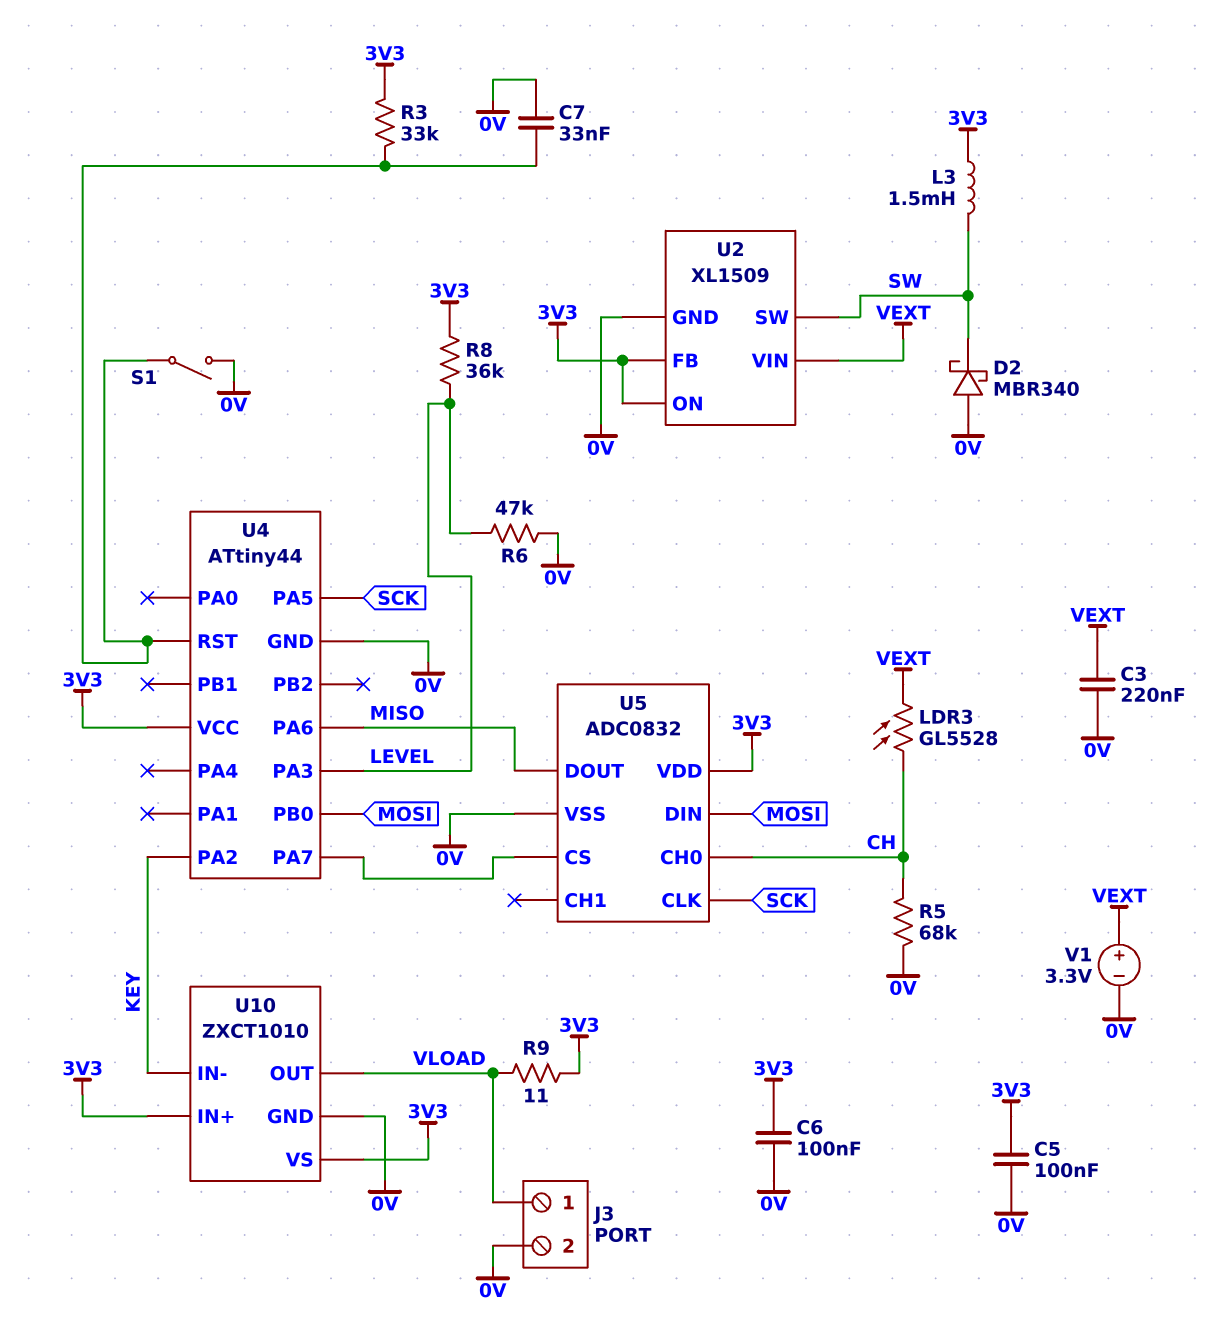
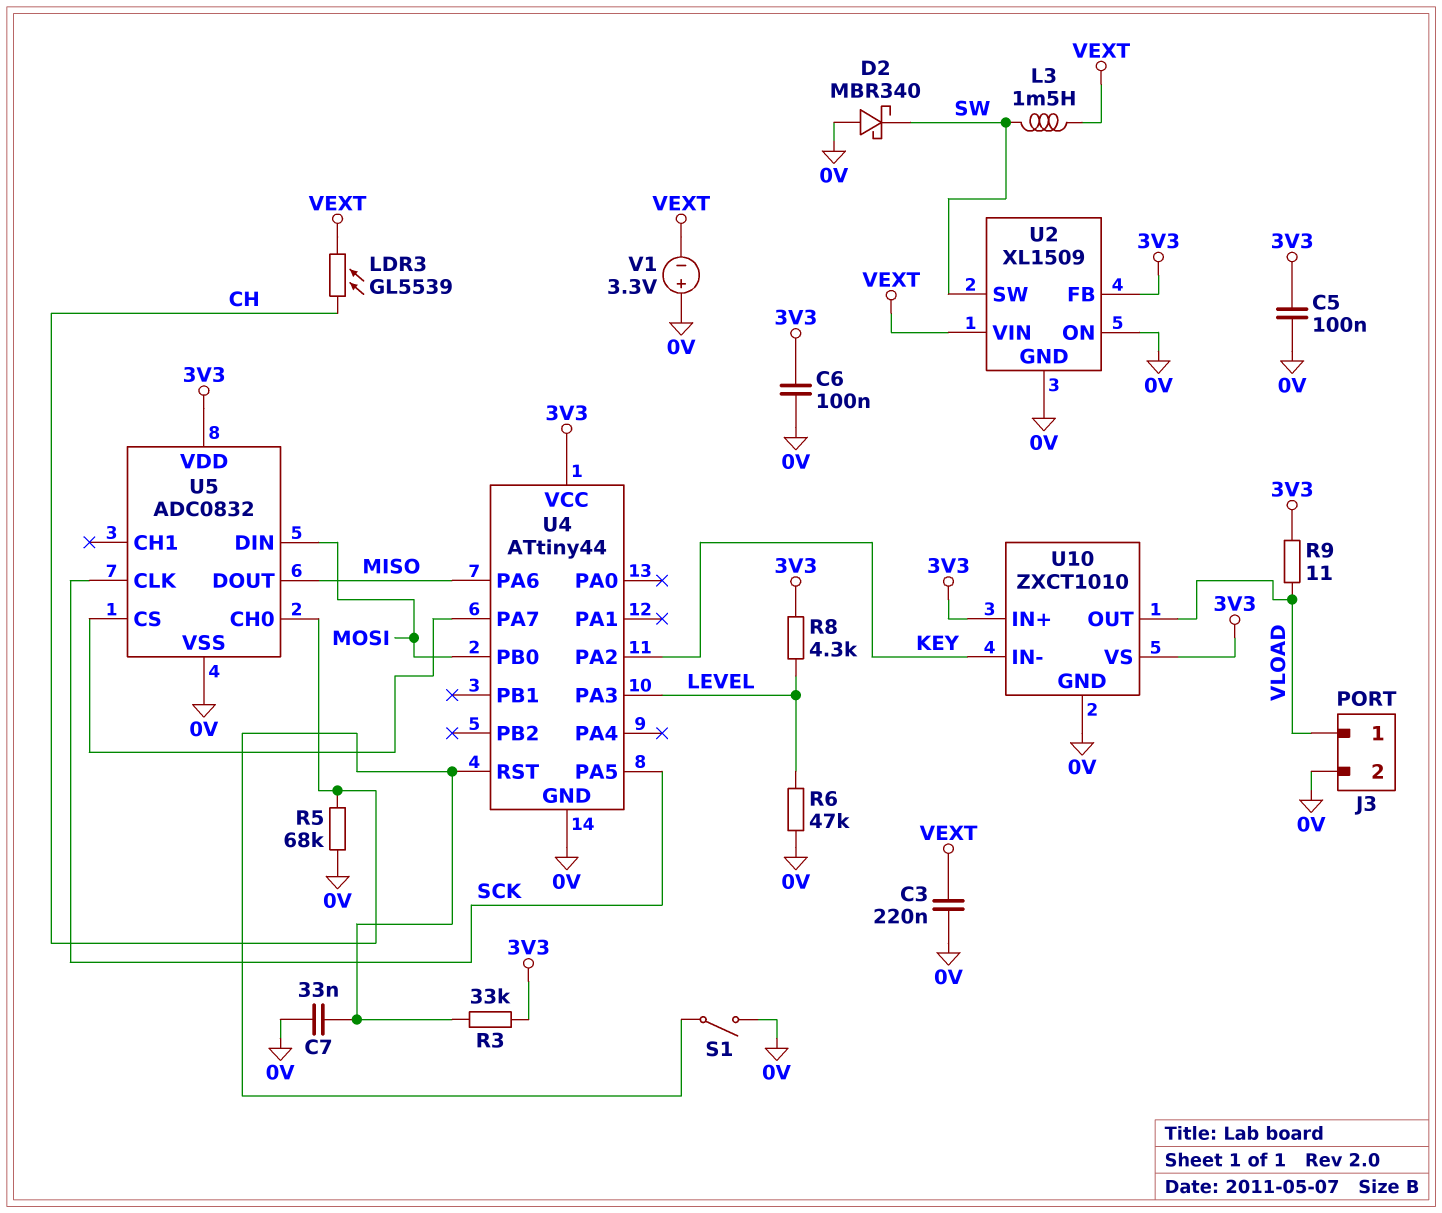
L3: 1.5mH (3V3, SW) -> 1.5mH (SW, VEXT)
LDR3: GL5528 (CH, VEXT) -> GL5539 (CH, VEXT)
R8: 36k (3V3, LEVEL) -> 4.3k (3V3, LEVEL)
U2 pin ON: 3V3 -> 0V
V1: 3.3V (plus VEXT, minus 0V) -> 3.3V (plus 0V, minus VEXT)

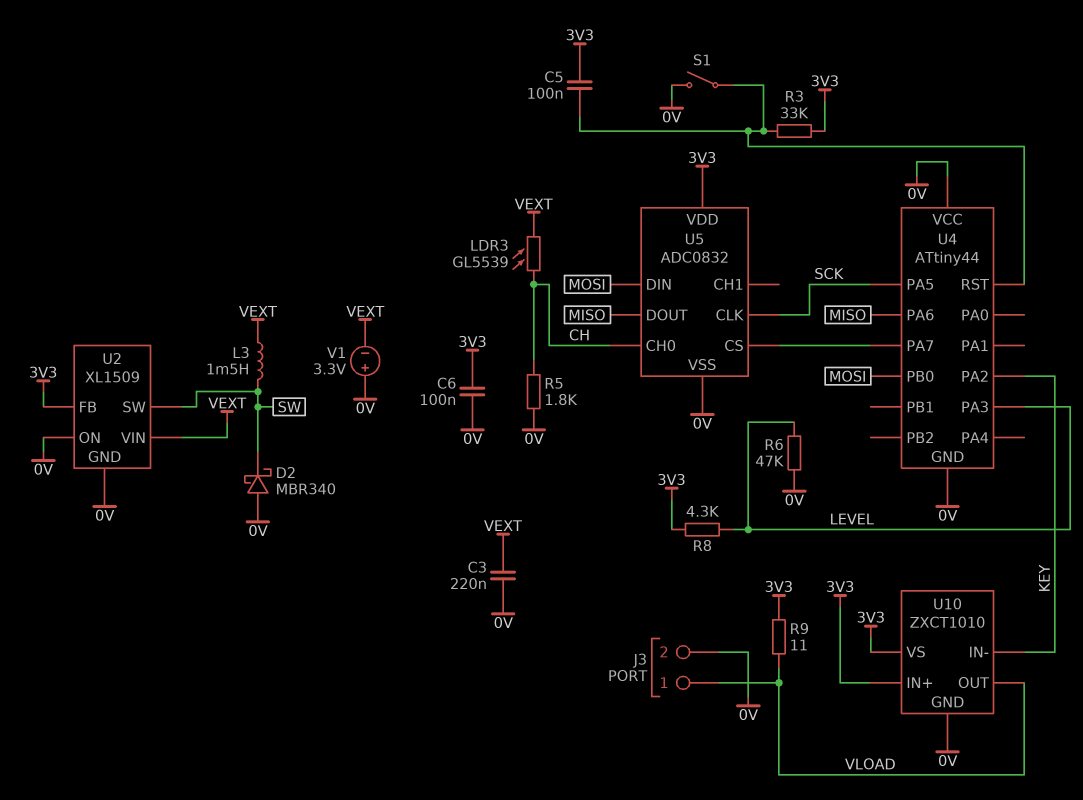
C5: 100nF (0V, 3V3) -> 100nF (3V3, U4/RST)
C7: 33nF (0V, U4/RST) -> none
R5: 68k (0V, CH) -> 1.8k (0V, CH)
U4 pin VCC: 3V3 -> 0V

